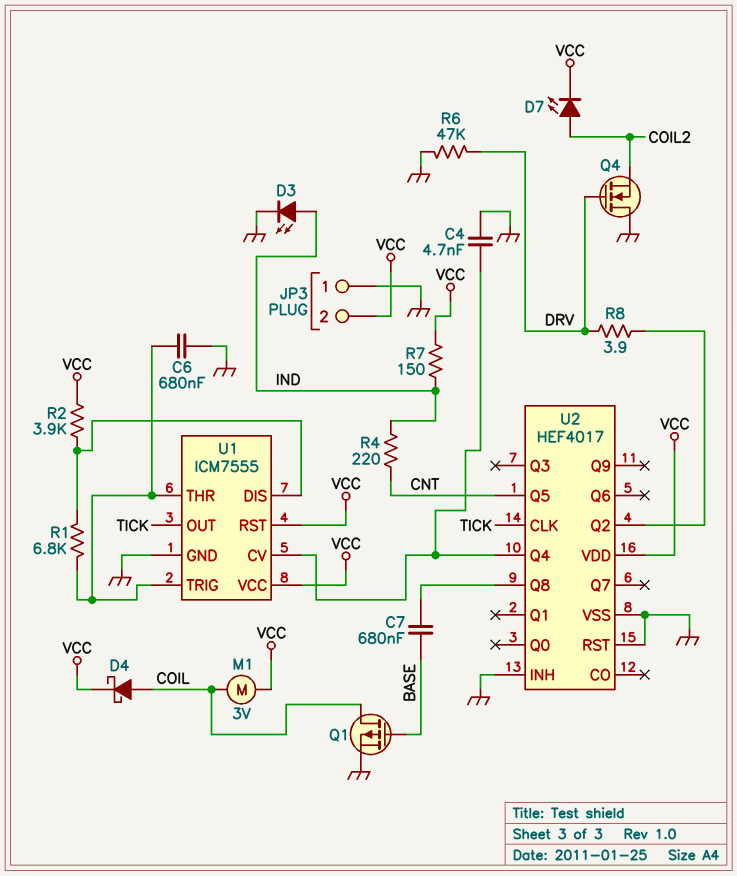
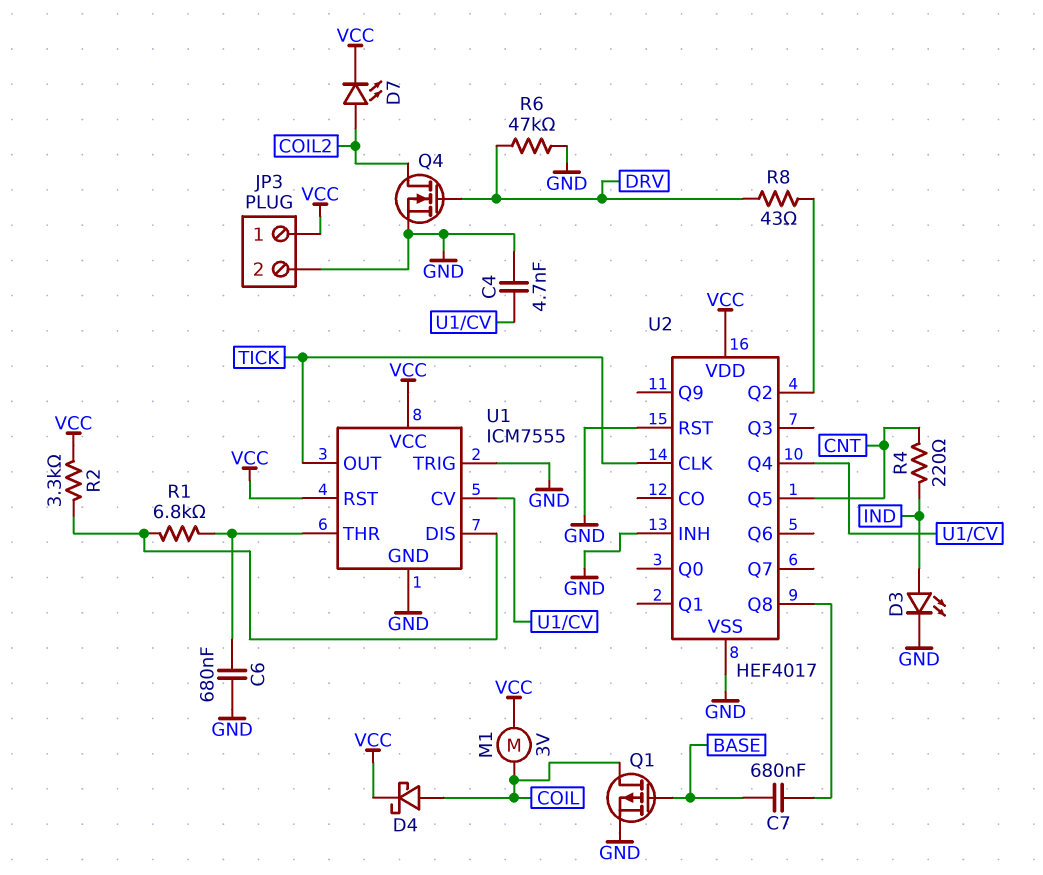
JP3 pin 1: GND -> VCC
JP3 pin 2: VCC -> GND
Q4: NMOS (G DRV, D GND, S COIL2) -> NMOS (G DRV, D COIL2, S GND)
R2: 3.9k (U1/DIS, VCC) -> 3.3k (U1/DIS, VCC)
R7: 150 (IND, VCC) -> none
R8: 3.9 (DRV, U2/Q2) -> 43 (DRV, U2/Q2)
U1 pin TRIG: U1/THR -> GND

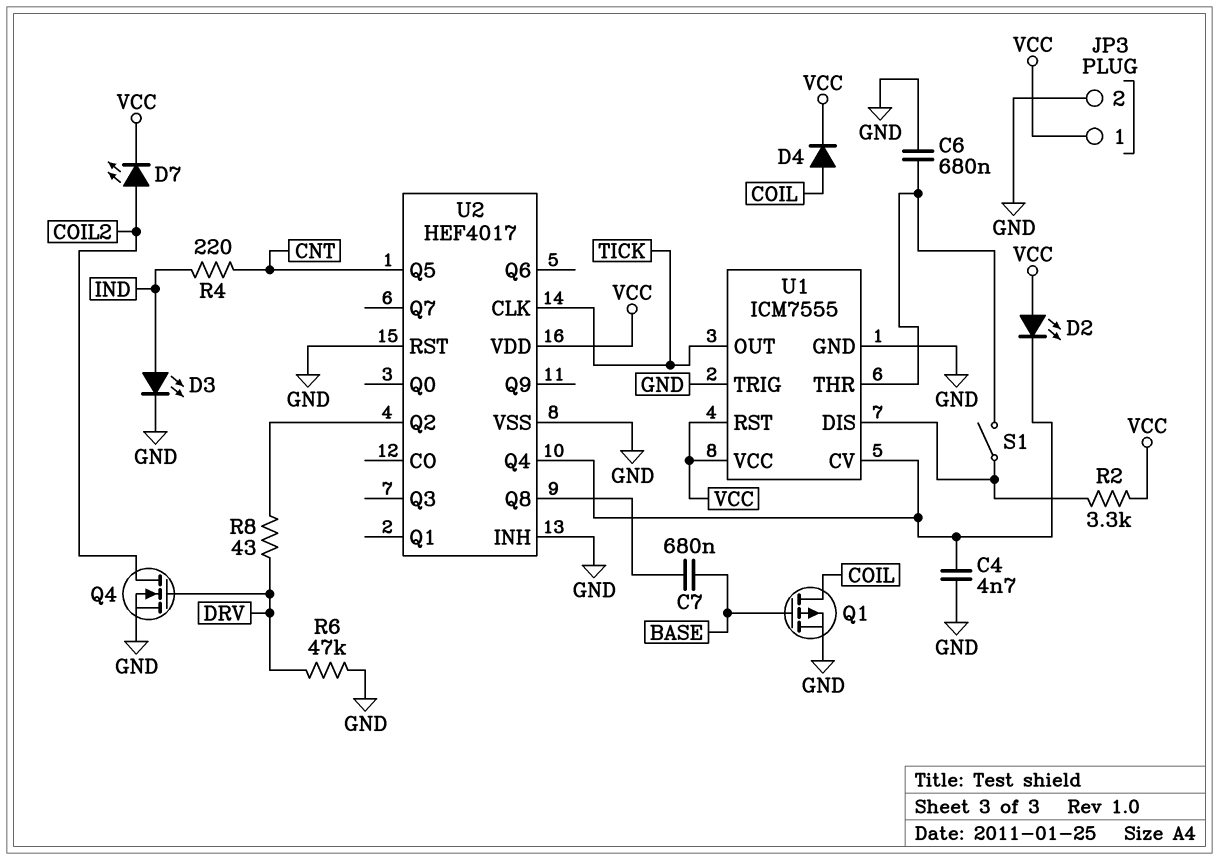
D2: none -> LED (A VCC, K U1/CV)
D4: schottky (A COIL, K VCC) -> diode (A COIL, K VCC)
M1: motor 3V (COIL, VCC) -> none
R1: 6.8k (U1/DIS, U1/THR) -> none
S1: none -> switch (U1/DIS, U1/THR)

